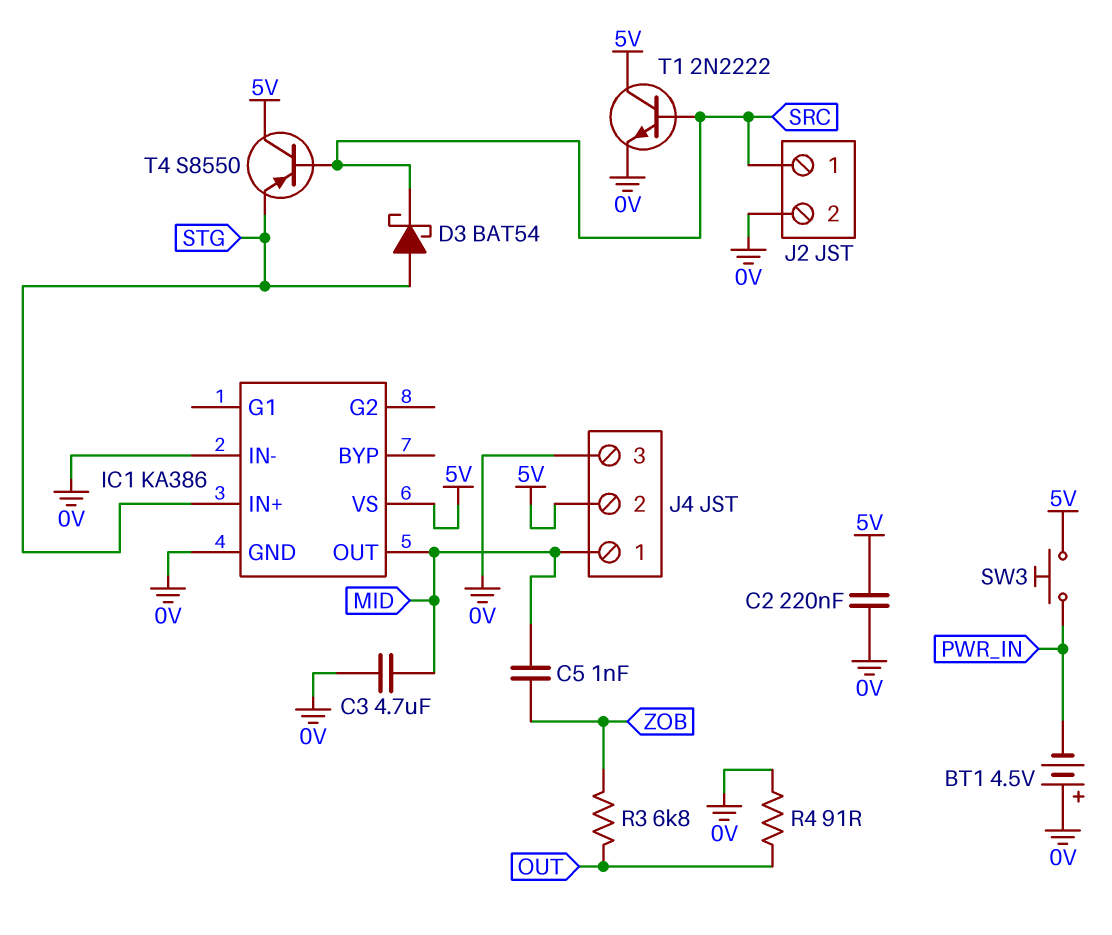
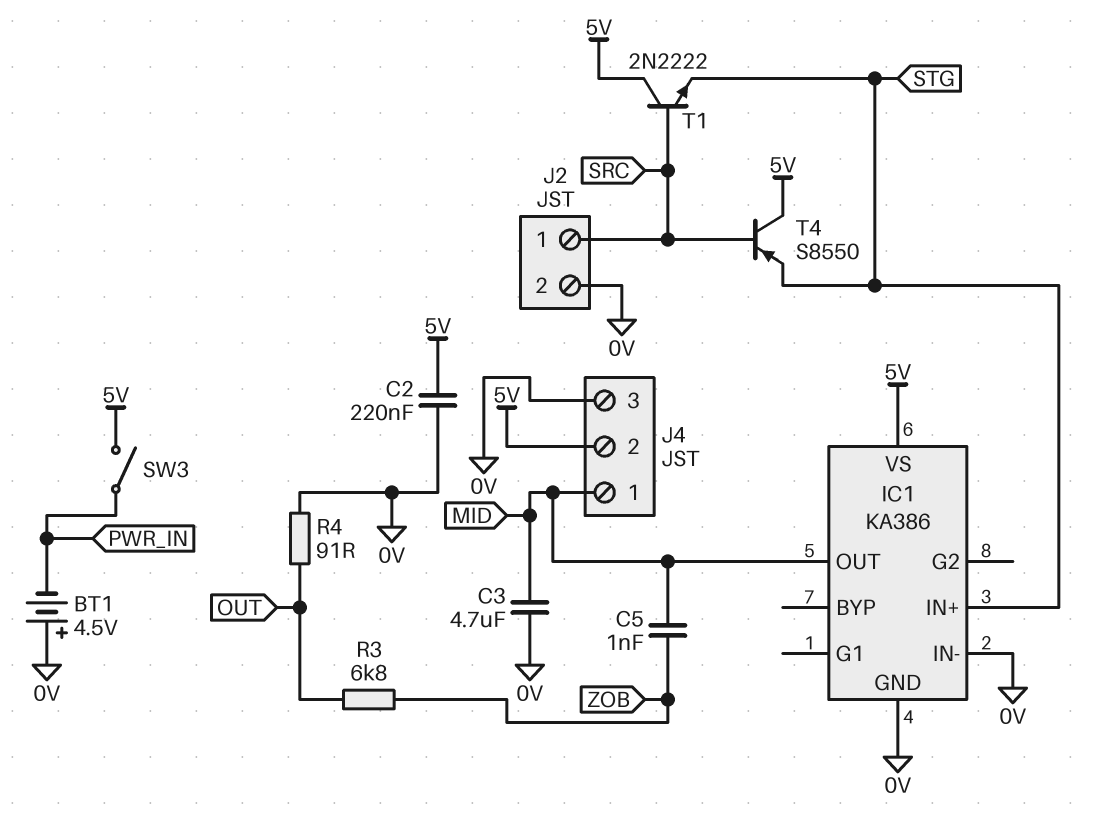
D3: schottky BAT54 (A STG, K SRC) -> none
SW3: button (5V, PWR_IN) -> switch (5V, PWR_IN)
T1: NPN 2N2222 (B SRC, C 5V, E 0V) -> NPN 2N2222 (B SRC, C 5V, E STG)

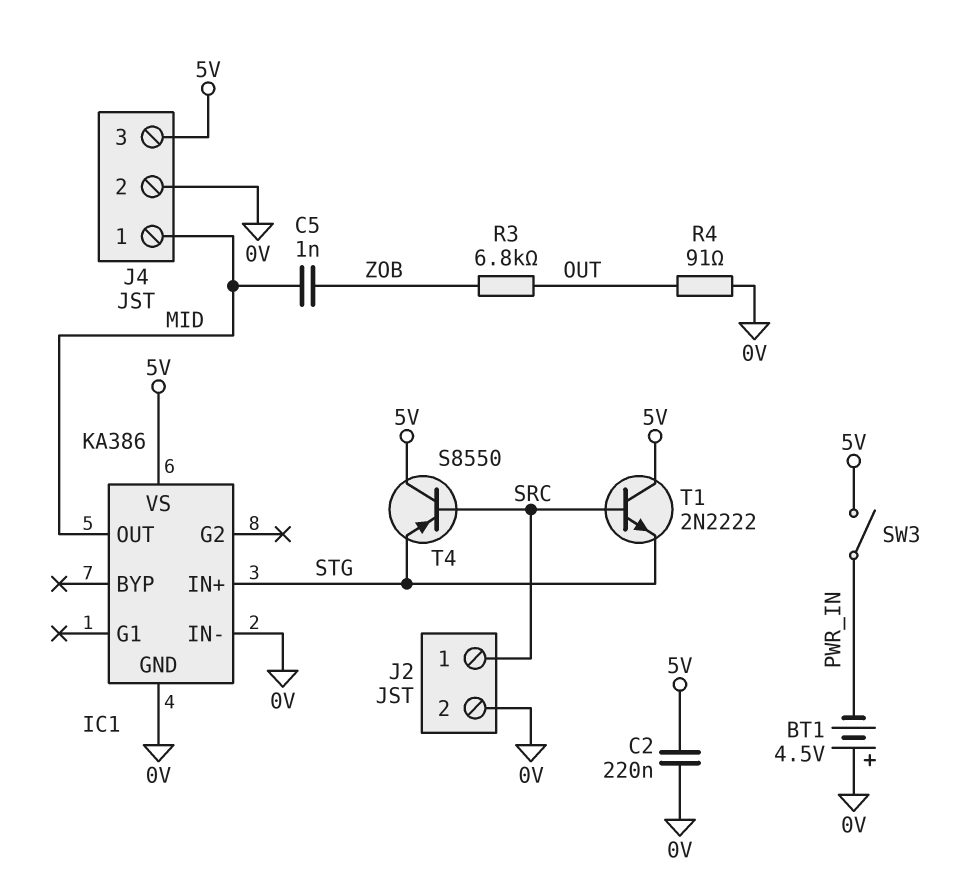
C3: 4.7uF (0V, MID) -> none
J4 pin 2: 5V -> 0V
J4 pin 3: 0V -> 5V

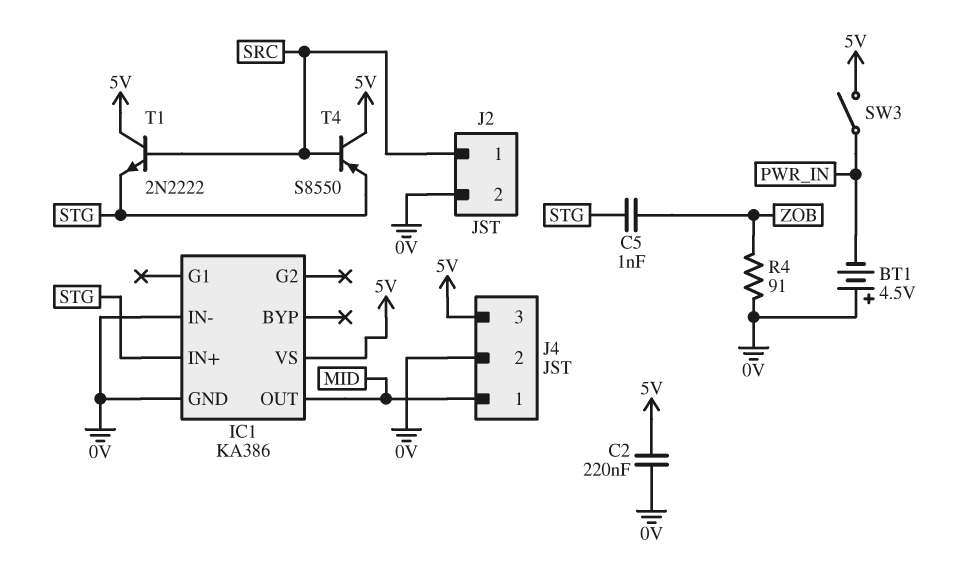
C5: 1nF (MID, ZOB) -> 1nF (STG, ZOB)
R3: 6.8k (OUT, ZOB) -> none
R4: 91 (0V, OUT) -> 91 (0V, ZOB)

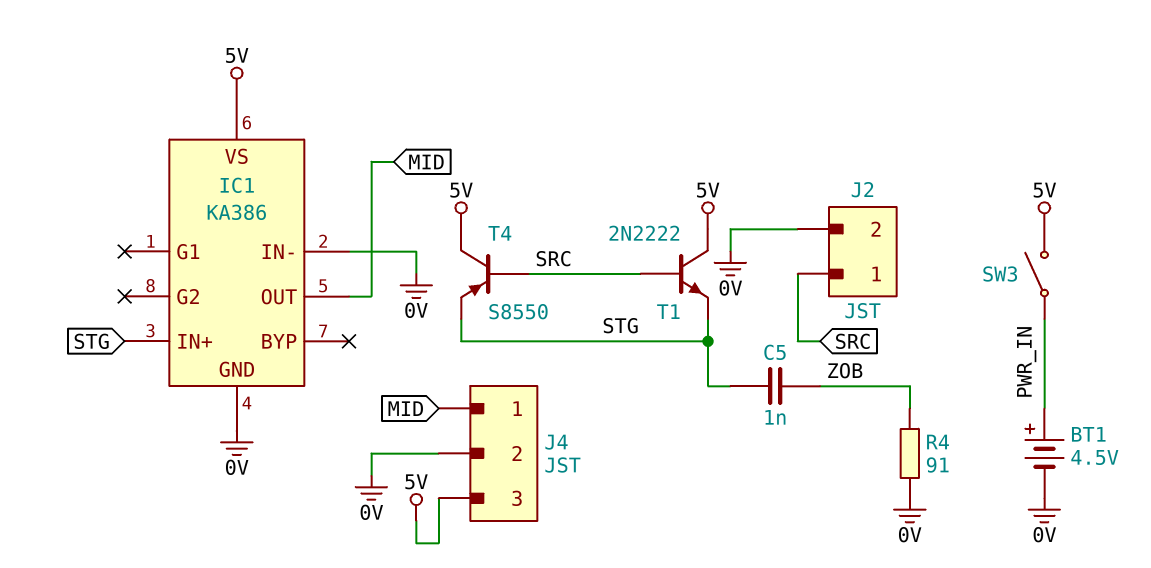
BT1: 4.5V (plus 0V, minus PWR_IN) -> 4.5V (plus PWR_IN, minus 0V)
C2: 220nF (0V, 5V) -> none

